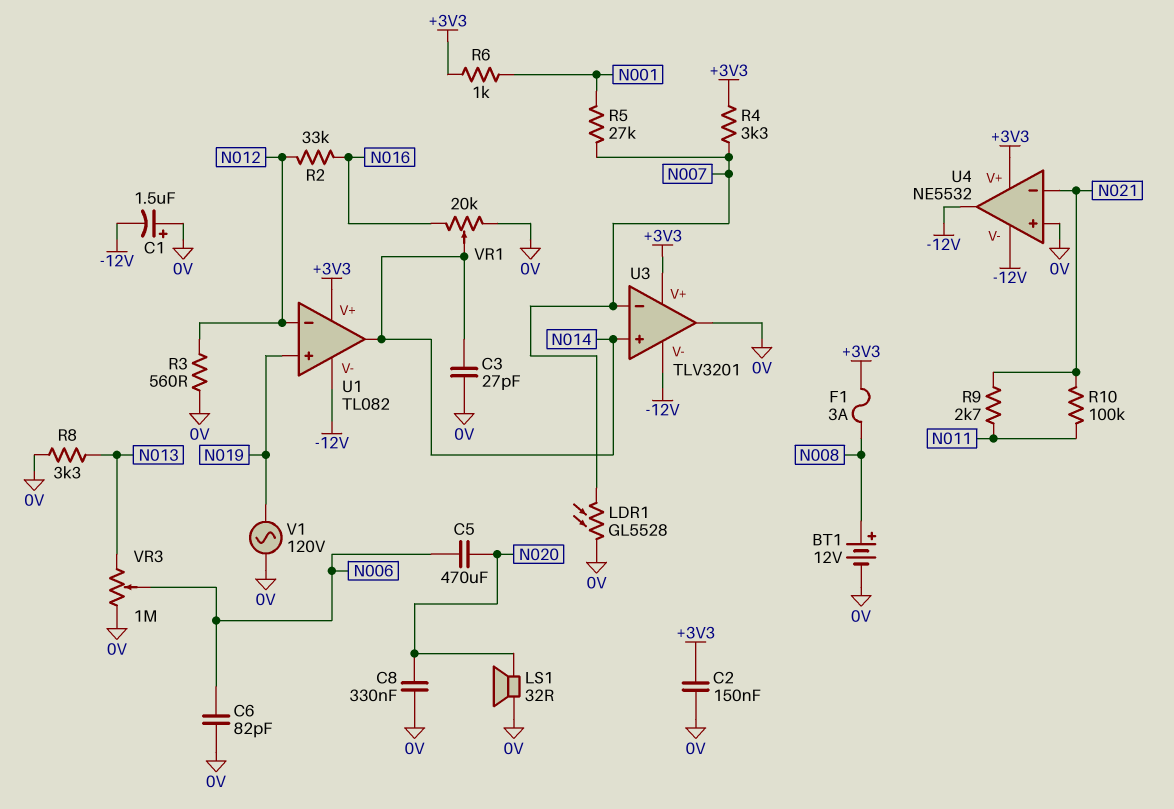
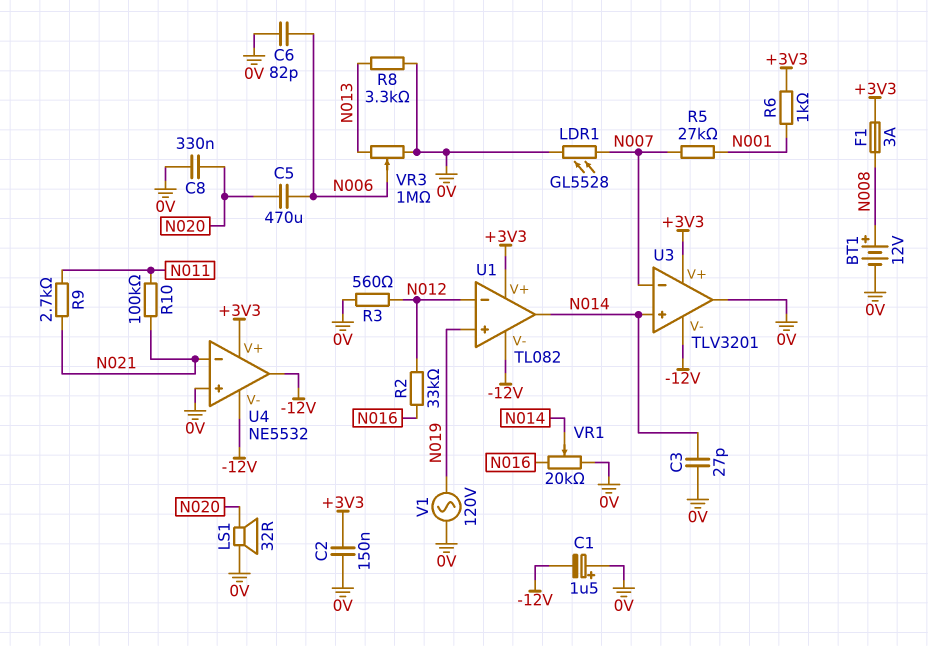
R4: 3.3k (+3V3, N007) -> none

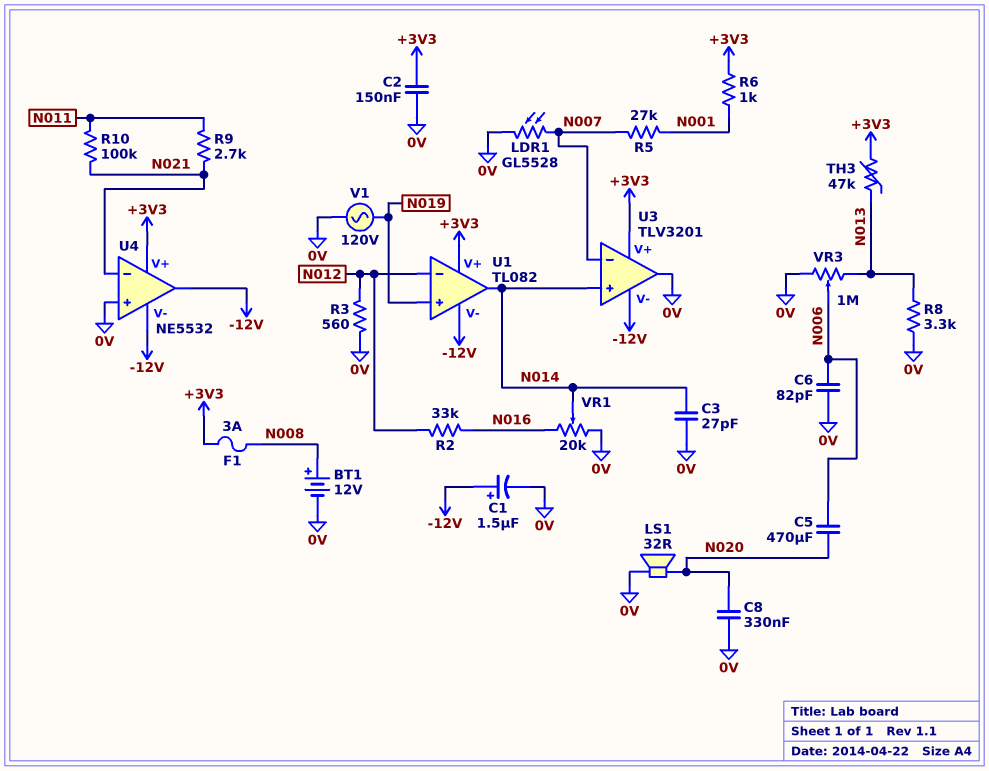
C1: 1.5uF (plus 0V, minus -12V) -> 1.5uF (plus -12V, minus 0V)
TH3: none -> 47k (+3V3, N013)

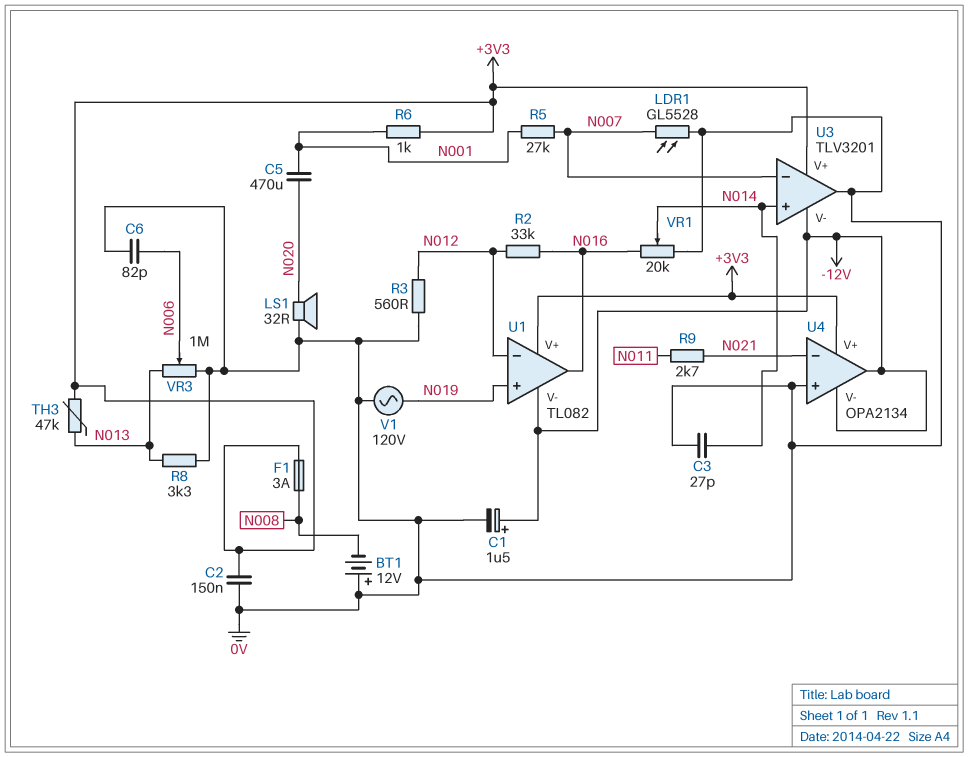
BT1: 12V (plus N008, minus 0V) -> 12V (plus 0V, minus N008)
C5: 470uF (N006, N020) -> 470uF (N001, N020)
C8: 330nF (0V, N020) -> none
R10: 100k (N011, N021) -> none
U1 pin out: N014 -> N016
U4: NE5532 -> OPA2134

